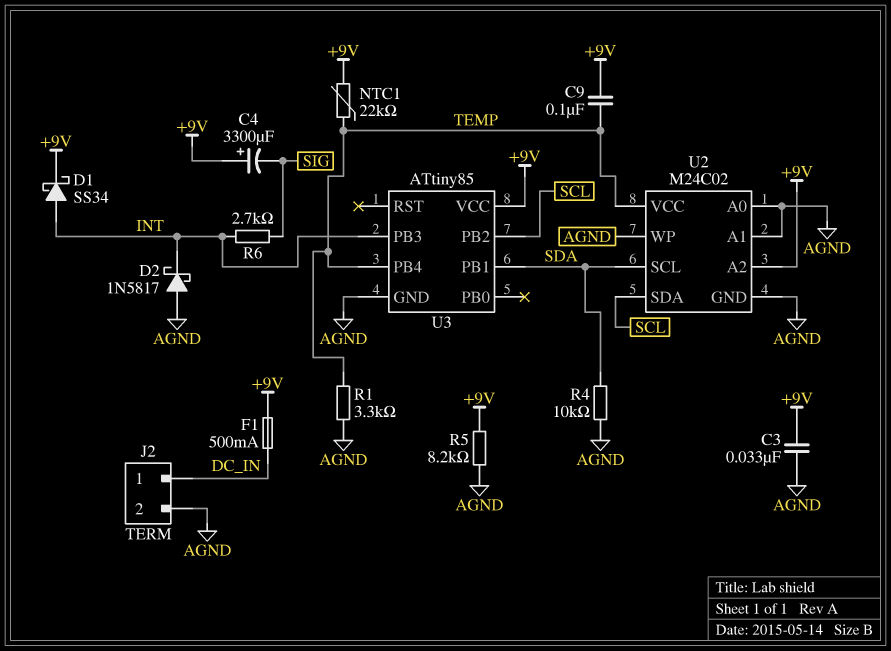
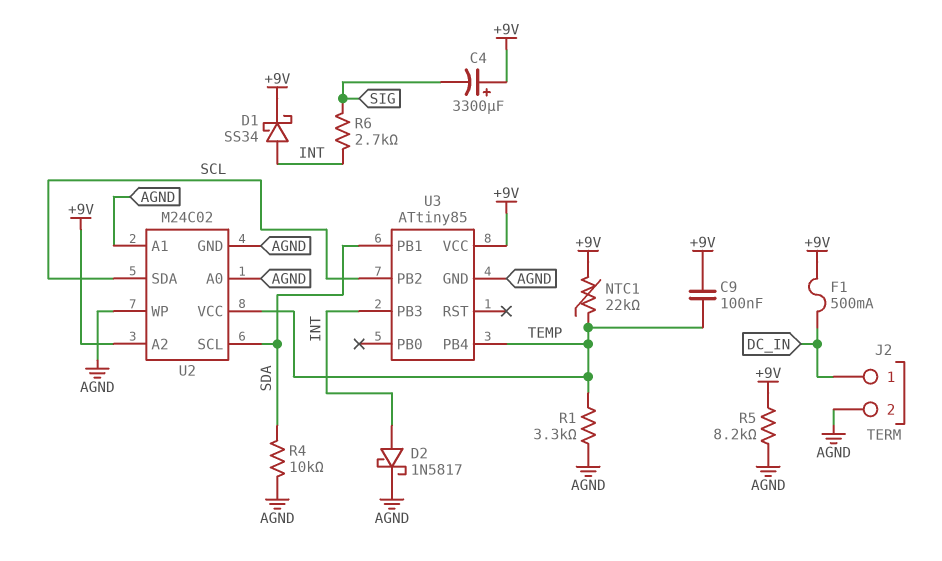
C3: 33nF (+9V, AGND) -> none
D2: schottky 1N5817 (A AGND, K INT) -> schottky 1N5817 (A INT, K AGND)

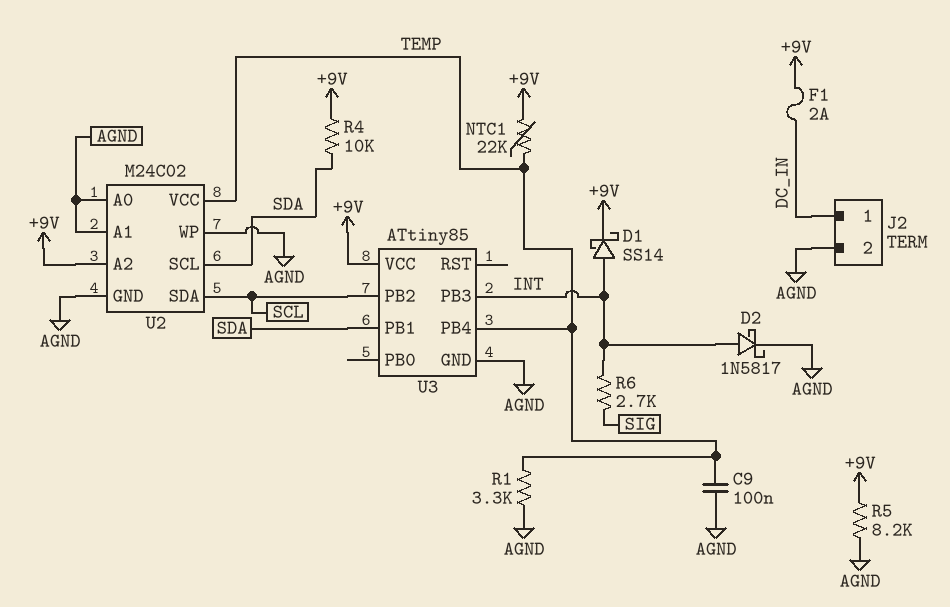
C4: 3300uF (plus +9V, minus SIG) -> none
C9: 100nF (+9V, TEMP) -> 100nF (AGND, TEMP)
D1: schottky SS34 (A INT, K +9V) -> schottky SS14 (A INT, K +9V)
F1: 500mA (+9V, DC_IN) -> 2A (+9V, DC_IN)
R4: 10k (AGND, SDA) -> 10k (+9V, SDA)

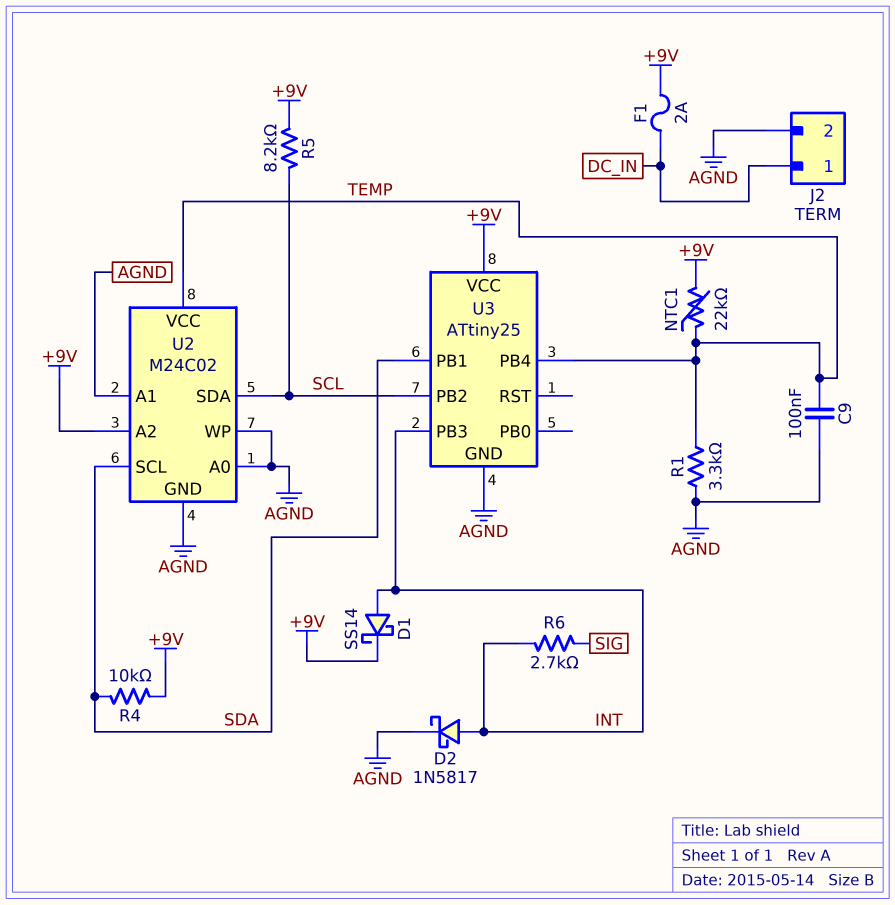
R5: 8.2k (+9V, AGND) -> 8.2k (+9V, SCL)
U3: ATtiny85 -> ATtiny25

